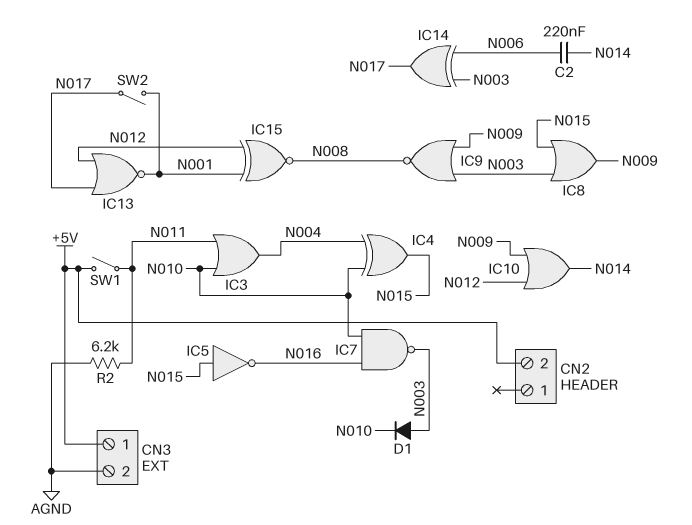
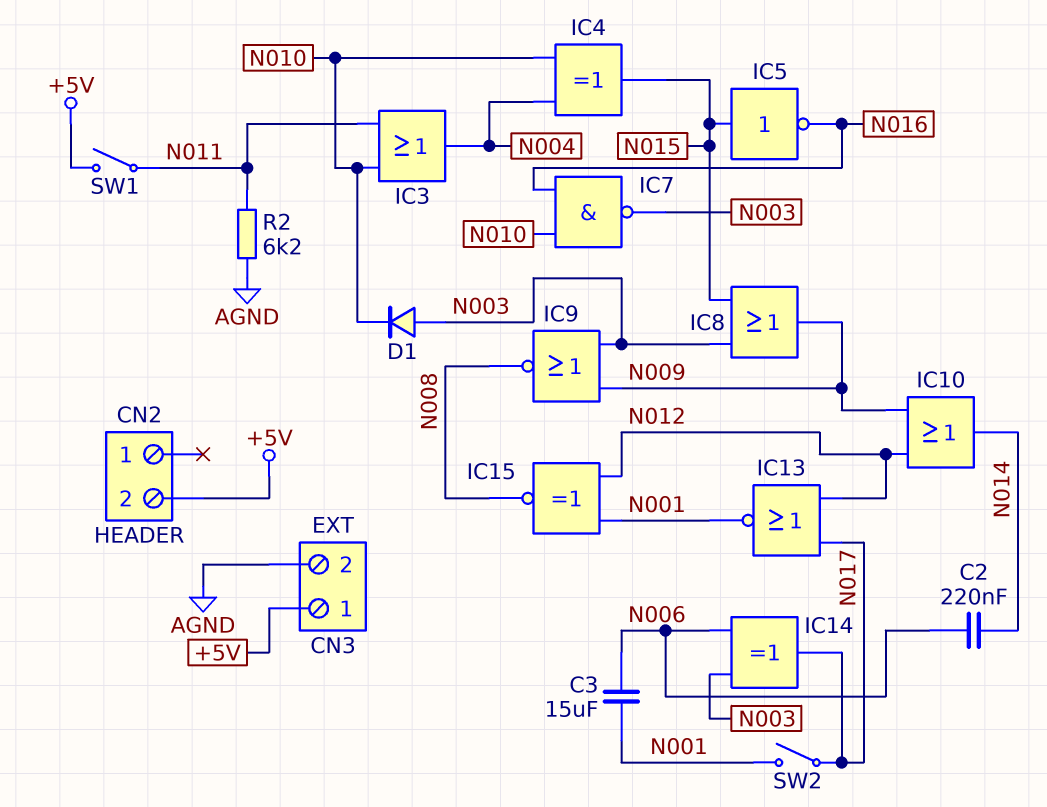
C3: none -> 15uF (N001, N006)

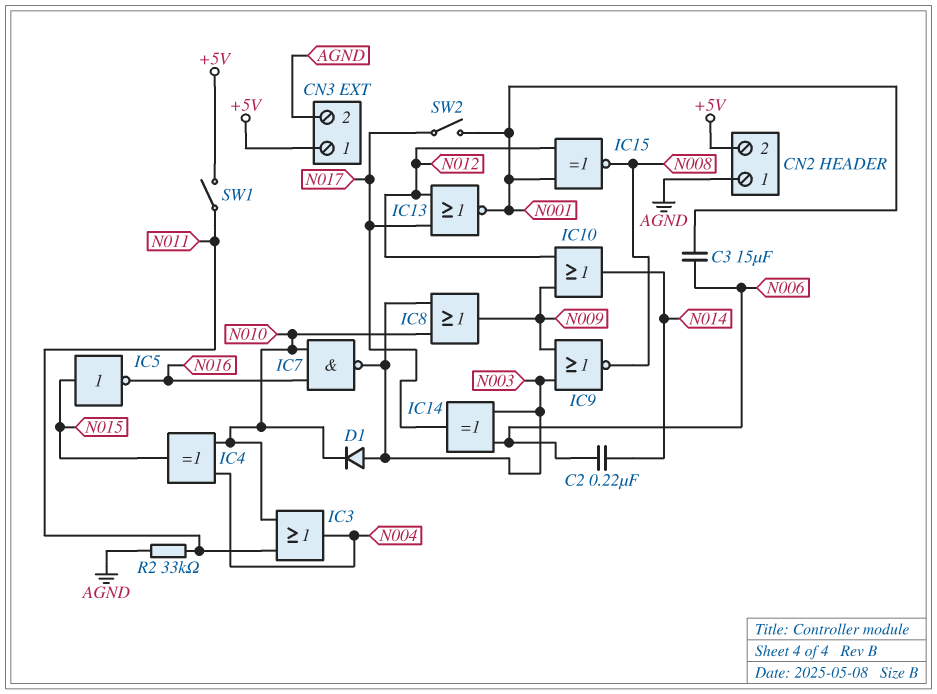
CN2 pin 1: none -> AGND
IC8: OR (in N003, in N015, out N009) -> OR (in N003, in N010, out N009)
R2: 6.2k (AGND, N011) -> 33k (AGND, N011)

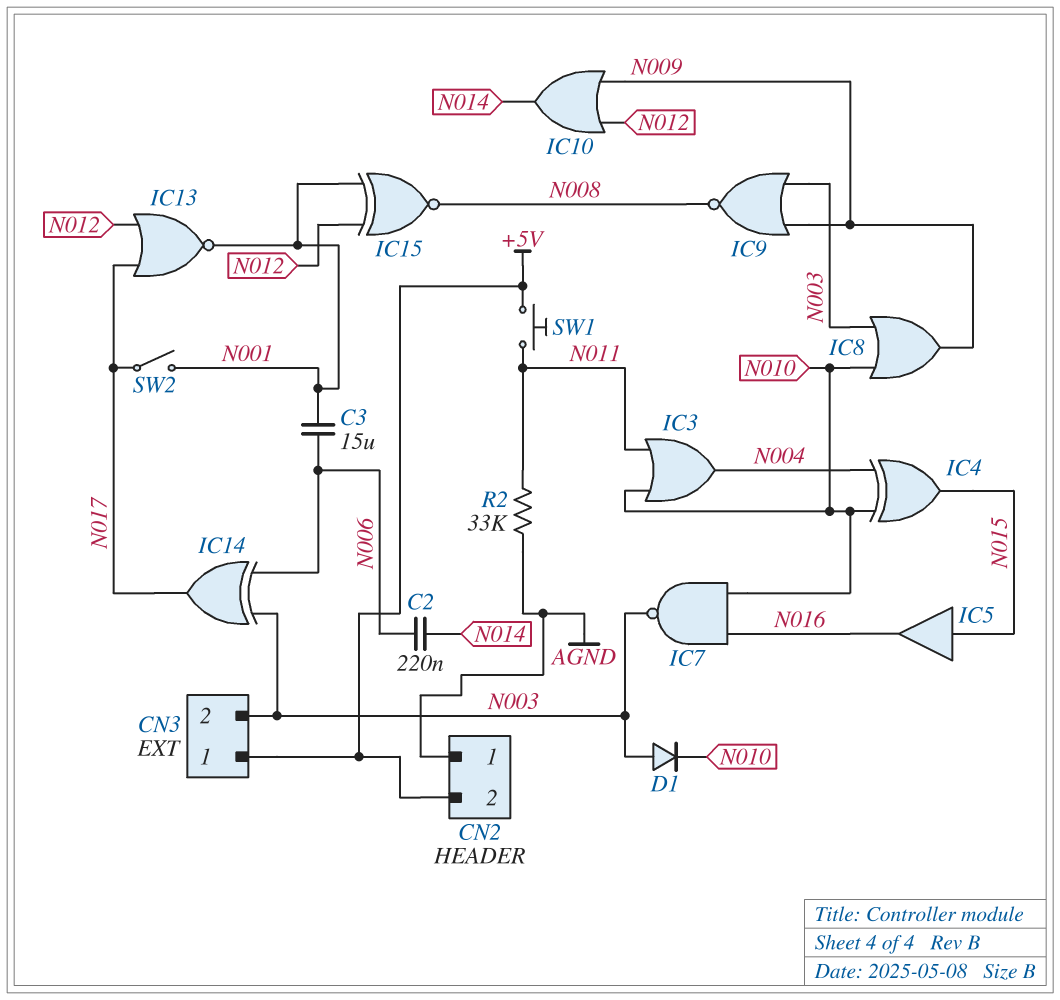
CN3 pin 2: AGND -> N003
IC5: NOT (in N015, out N016) -> buffer (in N015, out N016)
SW1: switch (+5V, N011) -> button (+5V, N011)

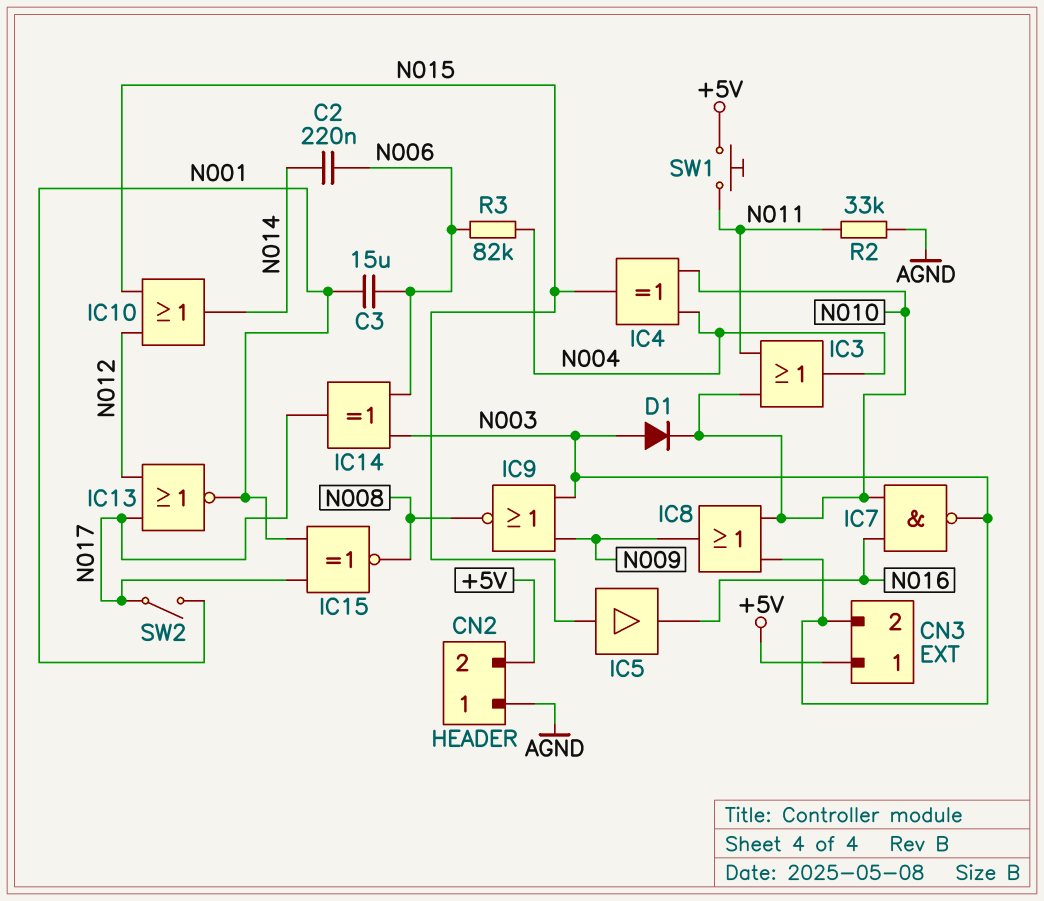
IC10: OR (in N009, in N012, out N014) -> OR (in N012, in N015, out N014)
IC15: XNOR (in N001, in N012, out N008) -> XNOR (in N001, in N017, out N008)
R3: none -> 82k (N004, N006)

